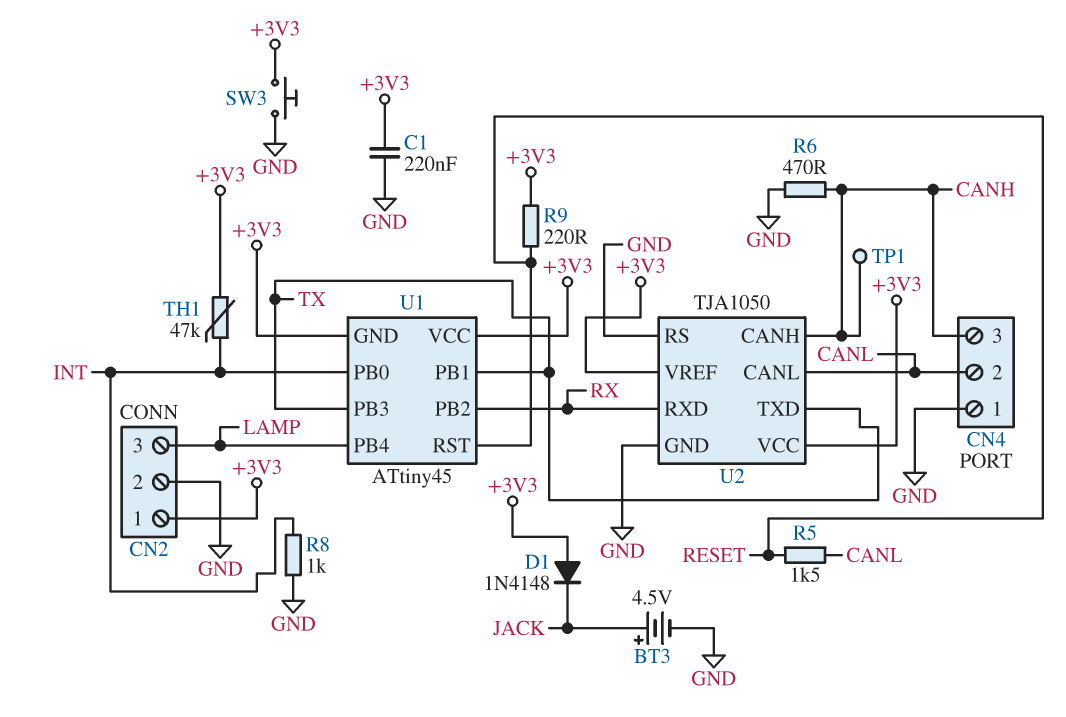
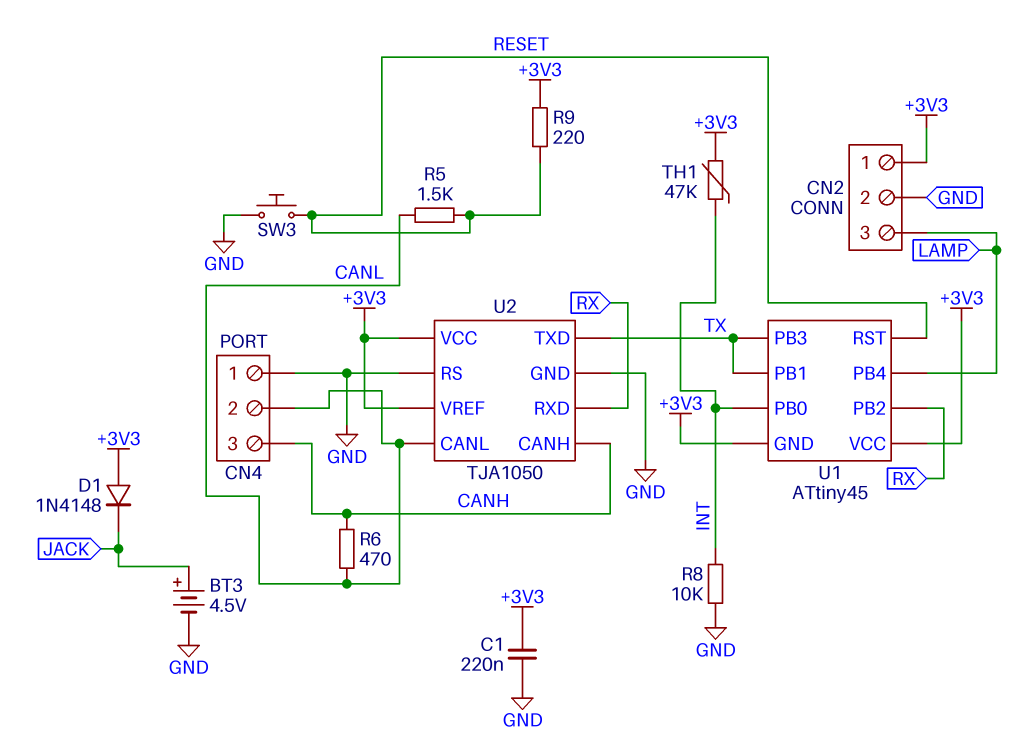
R6: 470 (CANH, GND) -> 470 (CANH, CANL)
R8: 1k (GND, INT) -> 10k (GND, INT)
SW3: button (+3V3, GND) -> button (GND, RESET)
TP1: test point (CANH) -> none

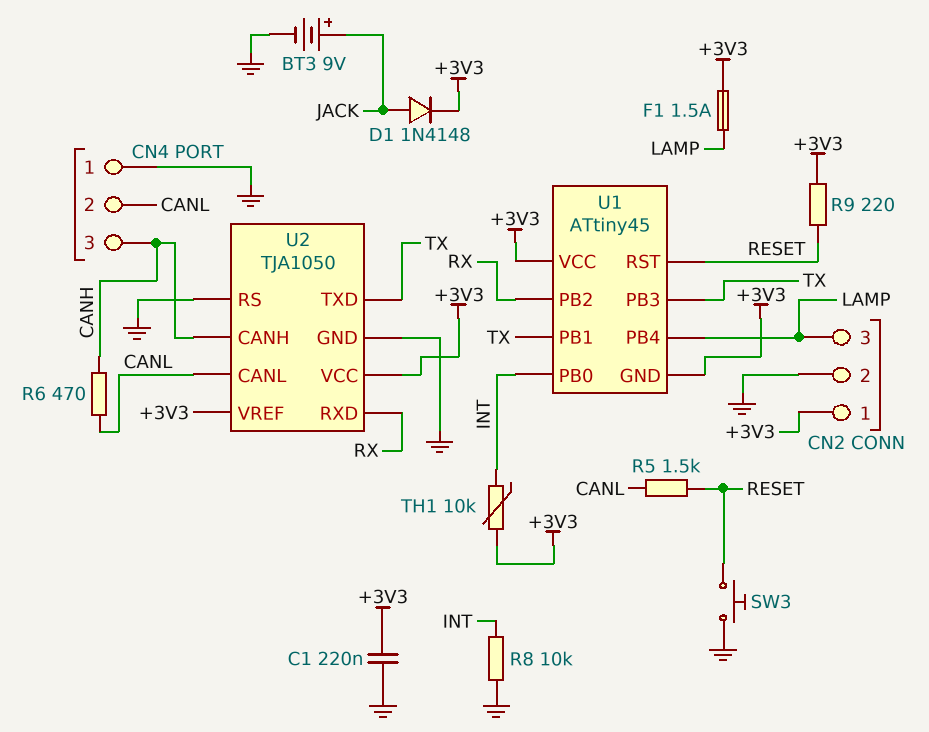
BT3: 4.5V (plus JACK, minus GND) -> 9V (plus JACK, minus GND)
D1: diode 1N4148 (A +3V3, K JACK) -> diode 1N4148 (A JACK, K +3V3)
F1: none -> 1.5A (+3V3, LAMP)
TH1: 47k (+3V3, INT) -> 10k (+3V3, INT)

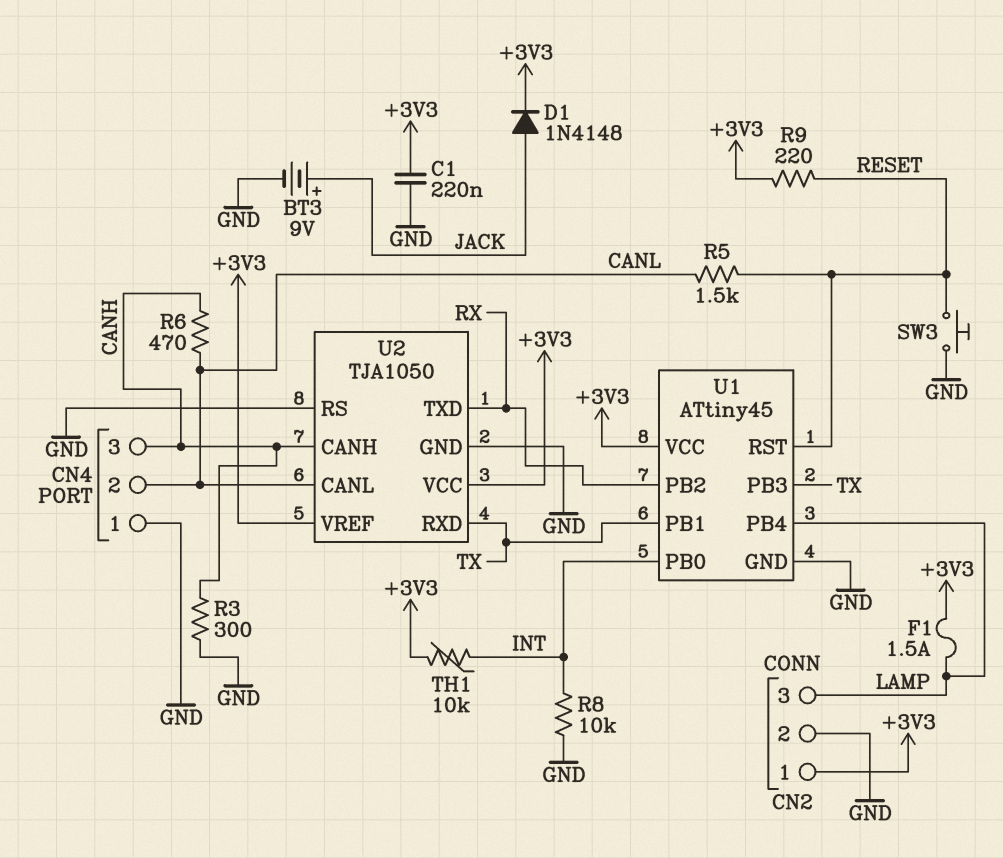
R3: none -> 300 (CANH, GND)
U1 pin GND: +3V3 -> GND
U2 pin RXD: RX -> TX
U2 pin TXD: TX -> RX

